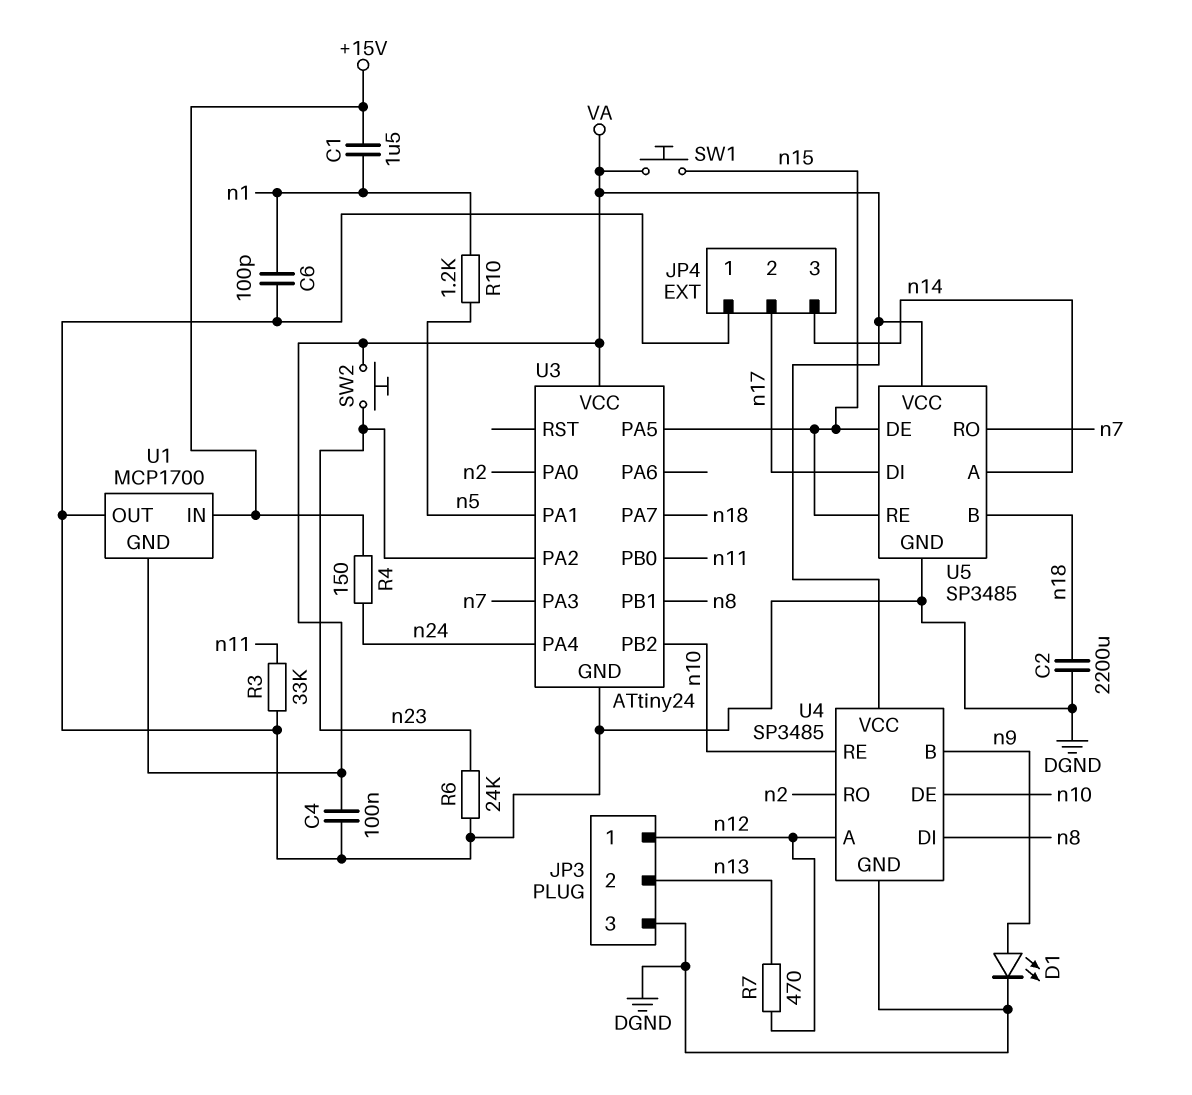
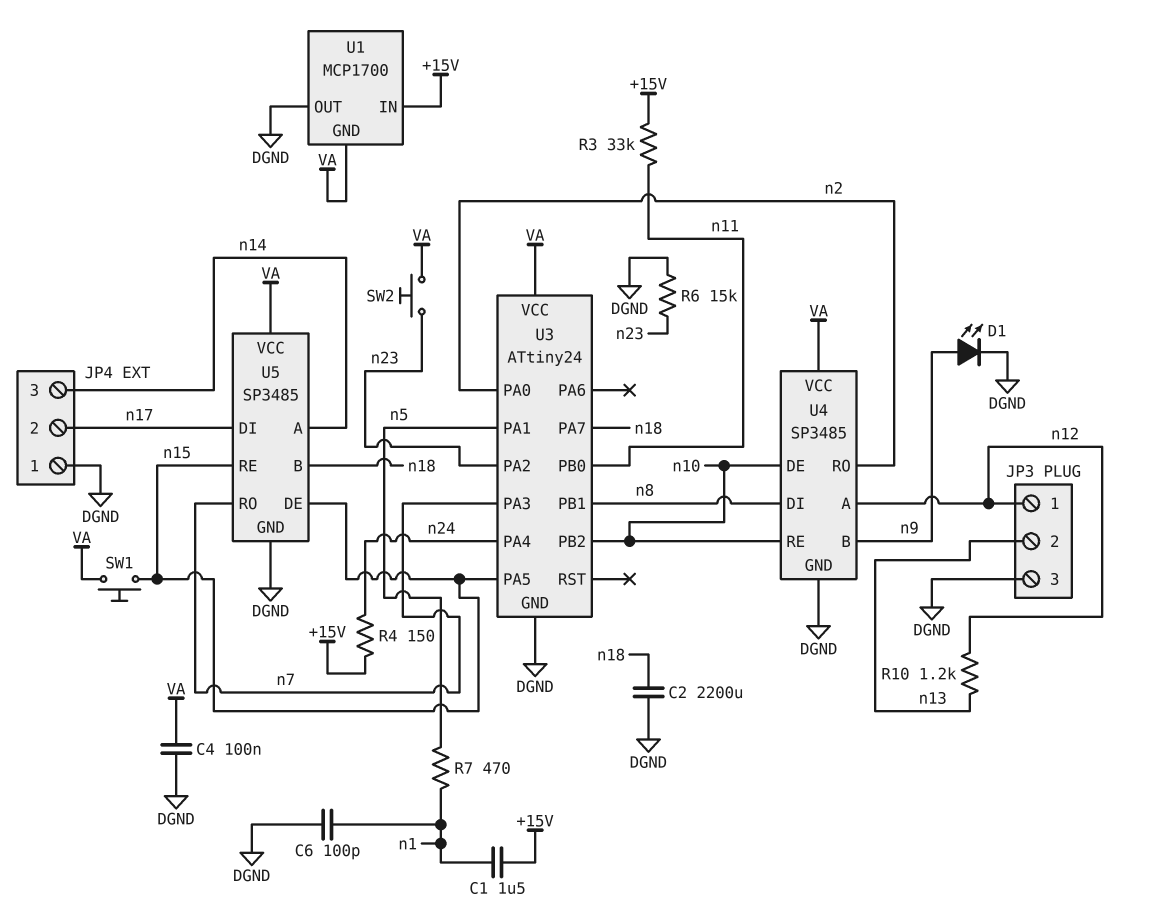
R3: 33k (DGND, n11) -> 33k (+15V, n11)
R6: 24k (DGND, n23) -> 15k (DGND, n23)
R7: 470 (n12, n13) -> 470 (n1, n5)
R10: 1.2k (n1, n5) -> 1.2k (n12, n13)

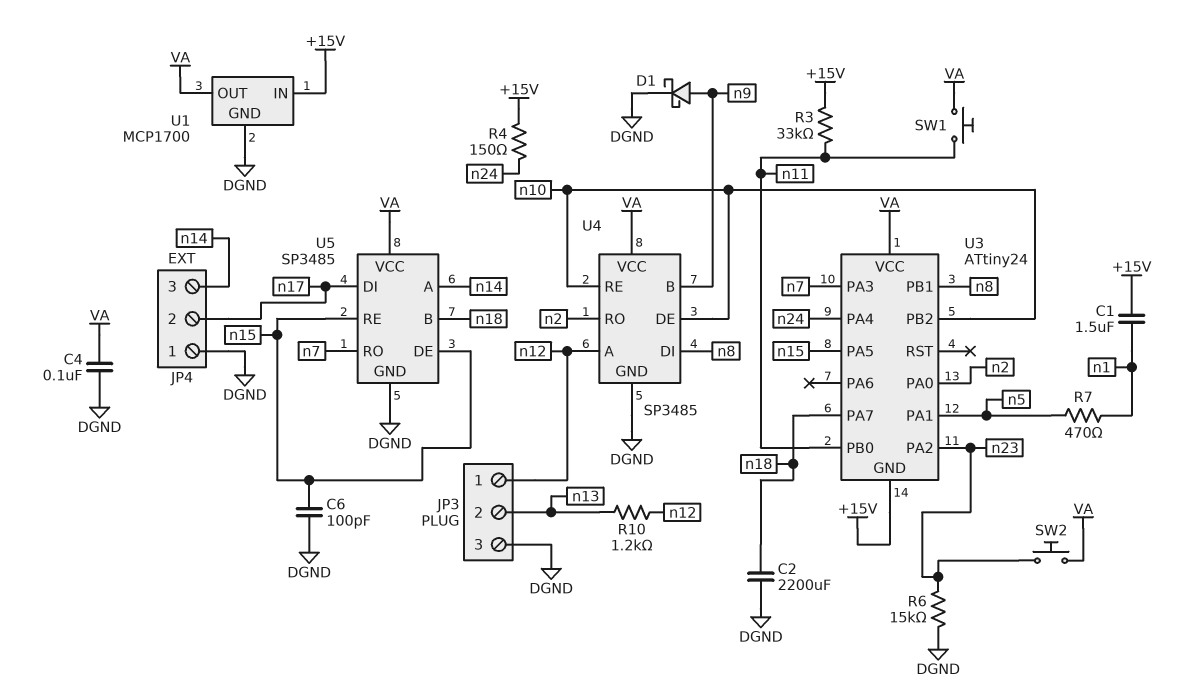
C6: 100pF (DGND, n1) -> 100pF (DGND, n15)
D1: LED (A n9, K DGND) -> schottky (A n9, K DGND)
SW1: button (VA, n15) -> button (VA, n11)
U1 pin GND: VA -> DGND
U1 pin OUT: DGND -> VA
U3 pin GND: DGND -> +15V

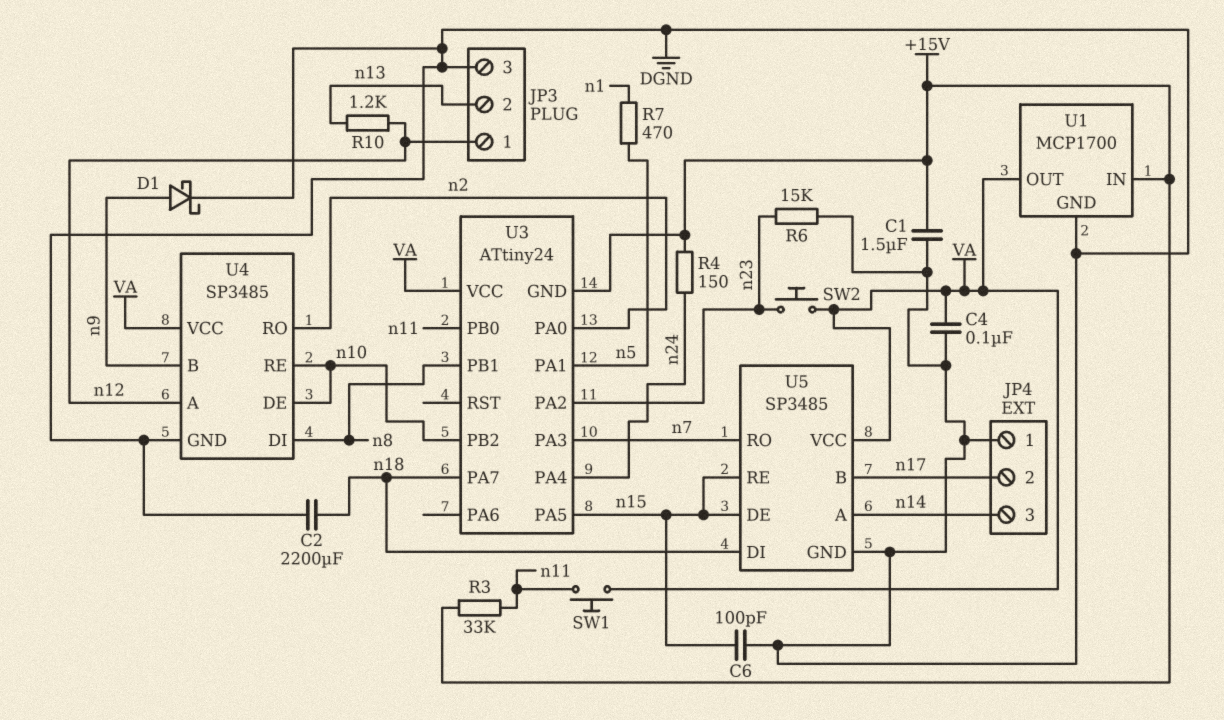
C1: 1.5uF (+15V, n1) -> 1.5uF (+15V, DGND)
U5 pin B: n18 -> n17
U5 pin DI: n17 -> n18

